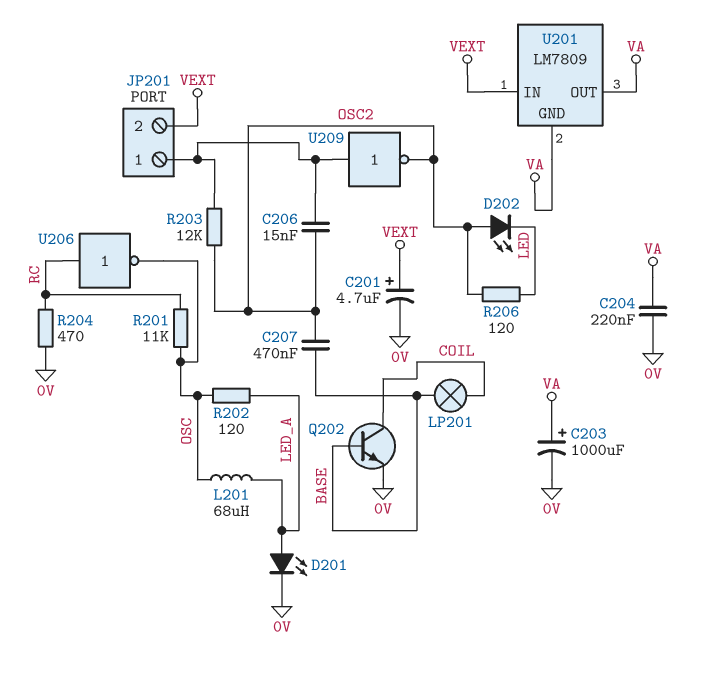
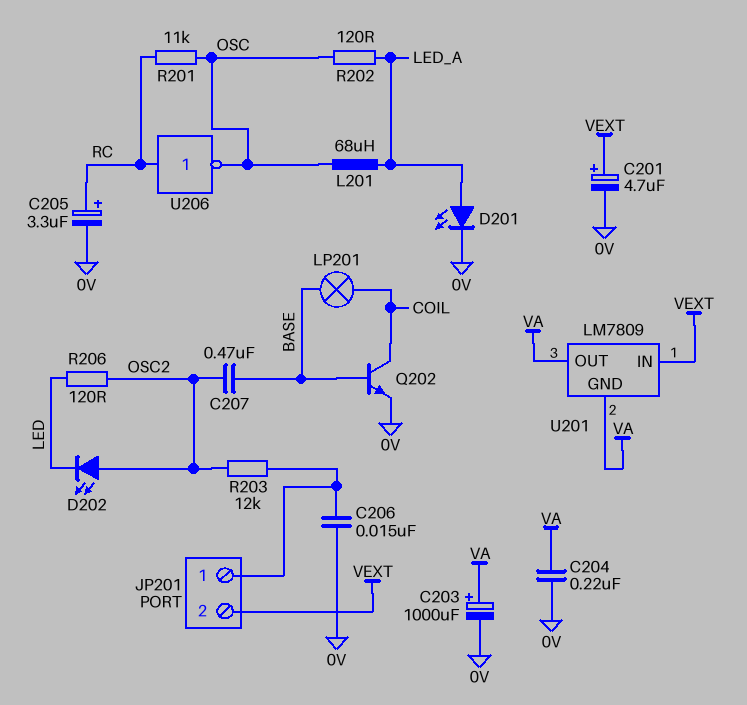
C205: none -> 3.3uF (plus RC, minus 0V)
C206: 15nF (JP201/1, OSC2) -> 15nF (0V, JP201/1)
R204: 470 (0V, RC) -> none
U209: NOT (in JP201/1, out OSC2) -> none

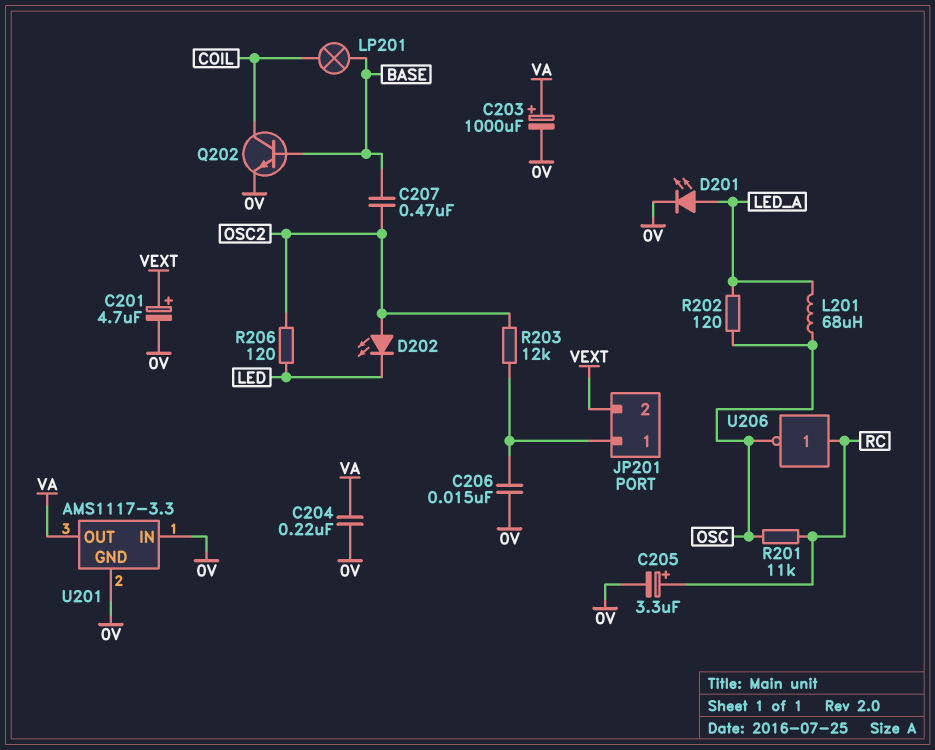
U201: LM7809 -> AMS1117-3.3
U201 pin GND: VA -> 0V
U201 pin IN: VEXT -> 0V

